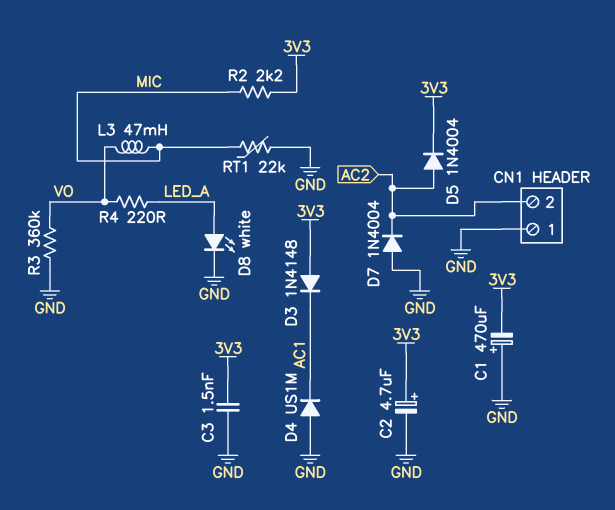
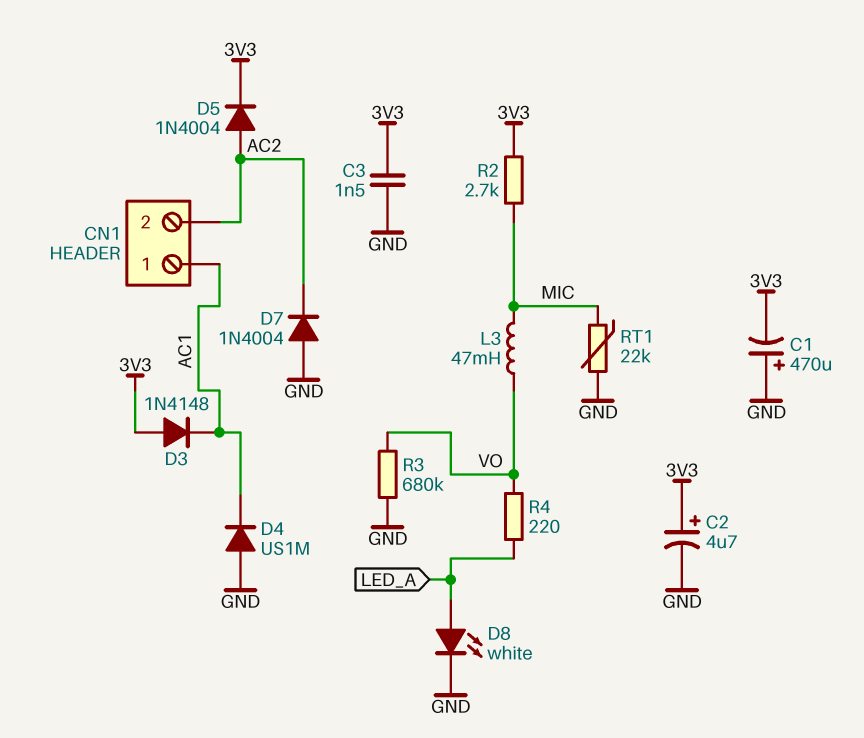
CN1 pin 1: GND -> AC1
R2: 2.2k (3V3, MIC) -> 2.7k (3V3, MIC)
R3: 360k (GND, VO) -> 680k (GND, VO)

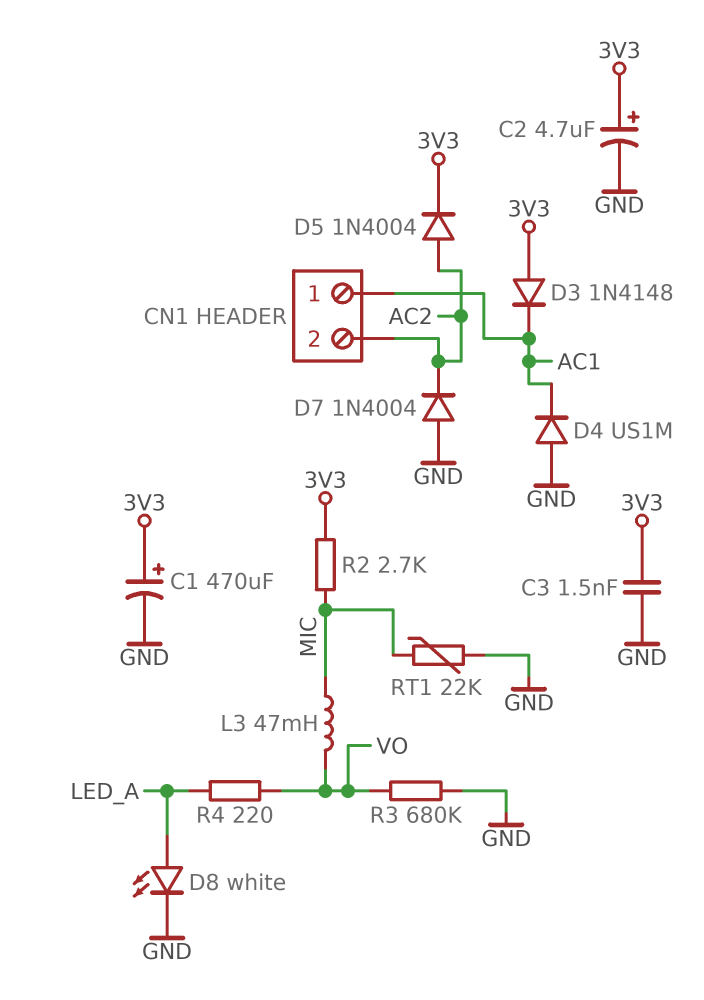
C1: 470uF (plus GND, minus 3V3) -> 470uF (plus 3V3, minus GND)

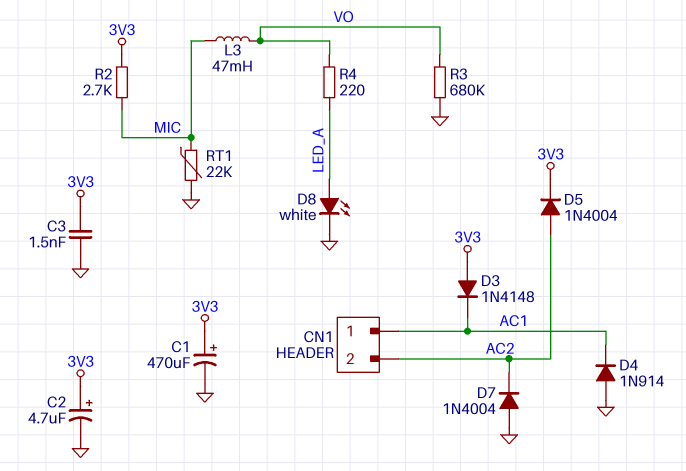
D4: diode US1M (A GND, K AC1) -> diode 1N914 (A GND, K AC1)

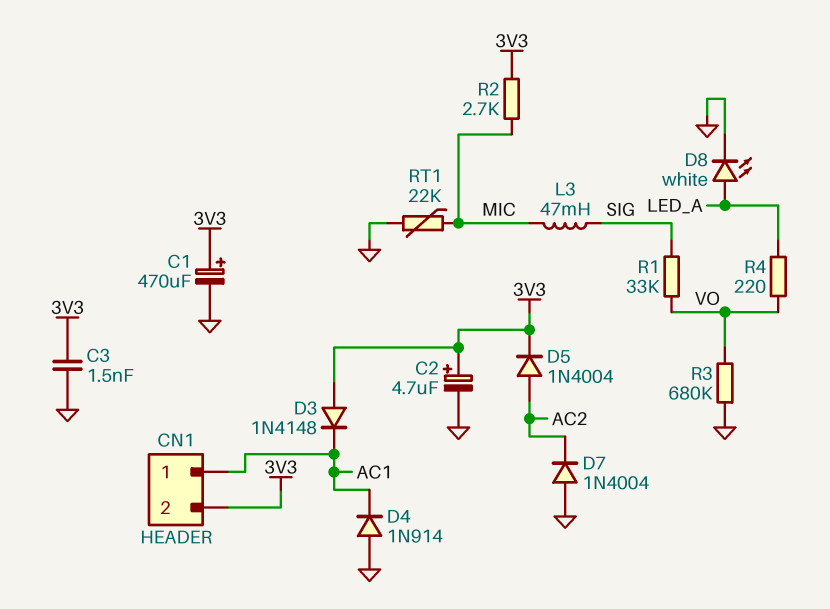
CN1 pin 2: AC2 -> 3V3
L3: 47mH (MIC, VO) -> 47mH (MIC, SIG)
R1: none -> 33k (SIG, VO)

